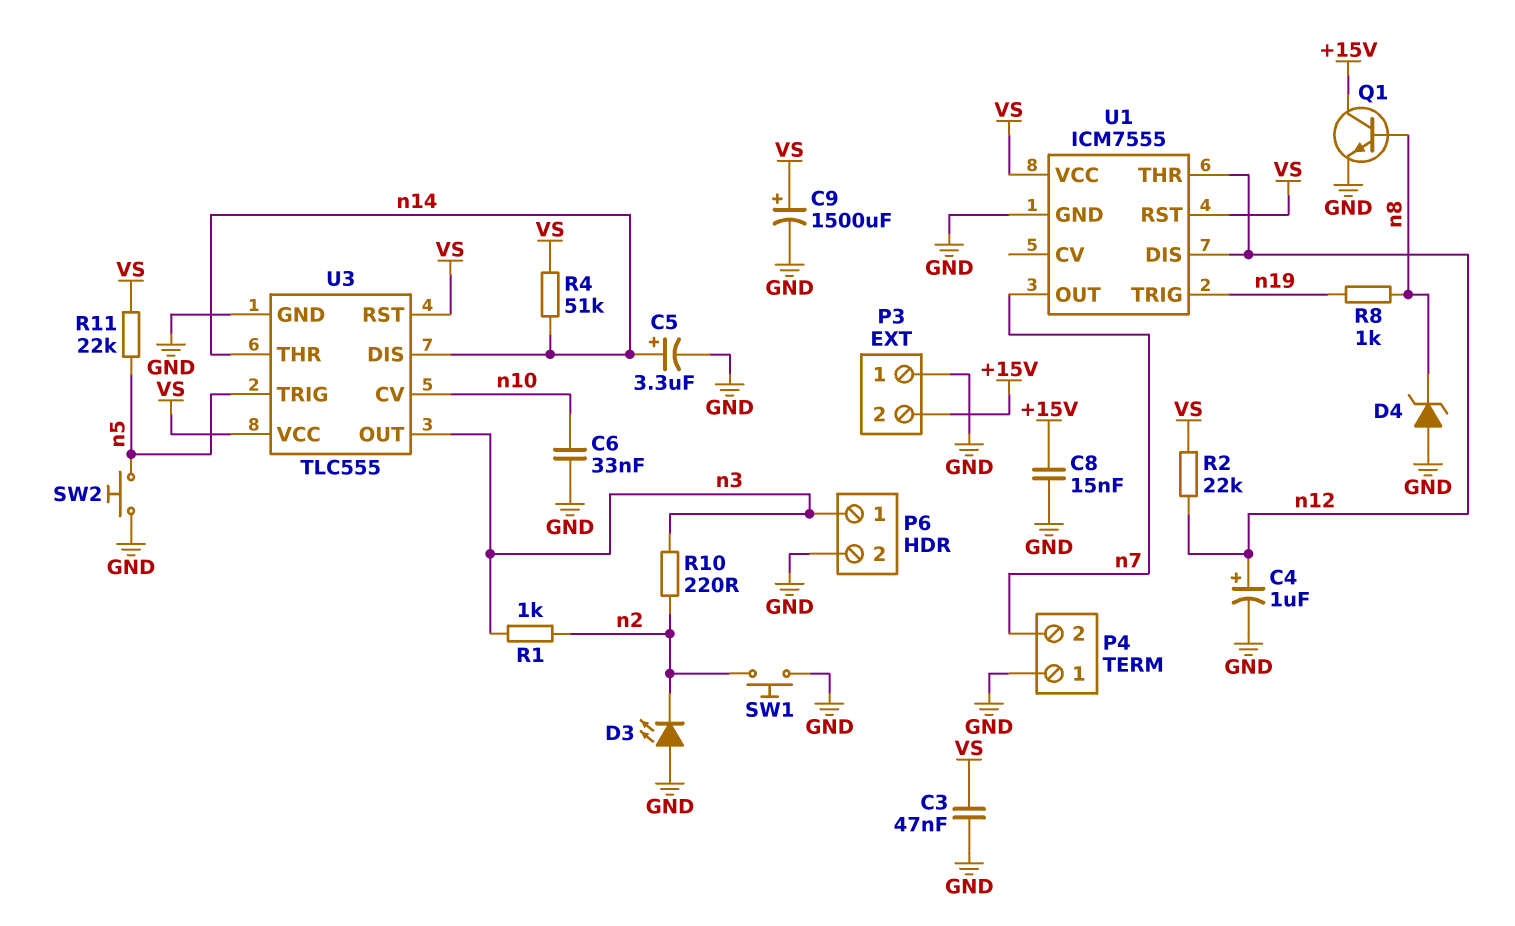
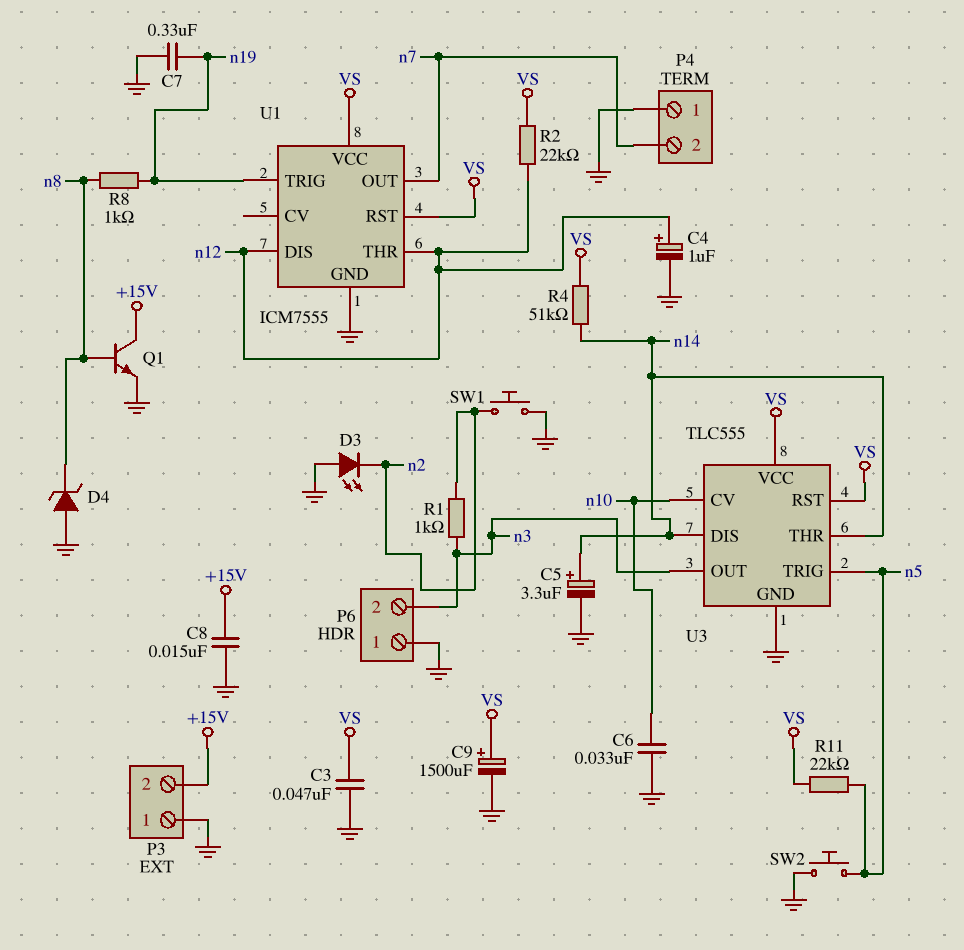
C7: none -> 330nF (GND, n19)
P6 pin 1: n3 -> GND
P6 pin 2: GND -> n3
R10: 220 (n2, n3) -> none

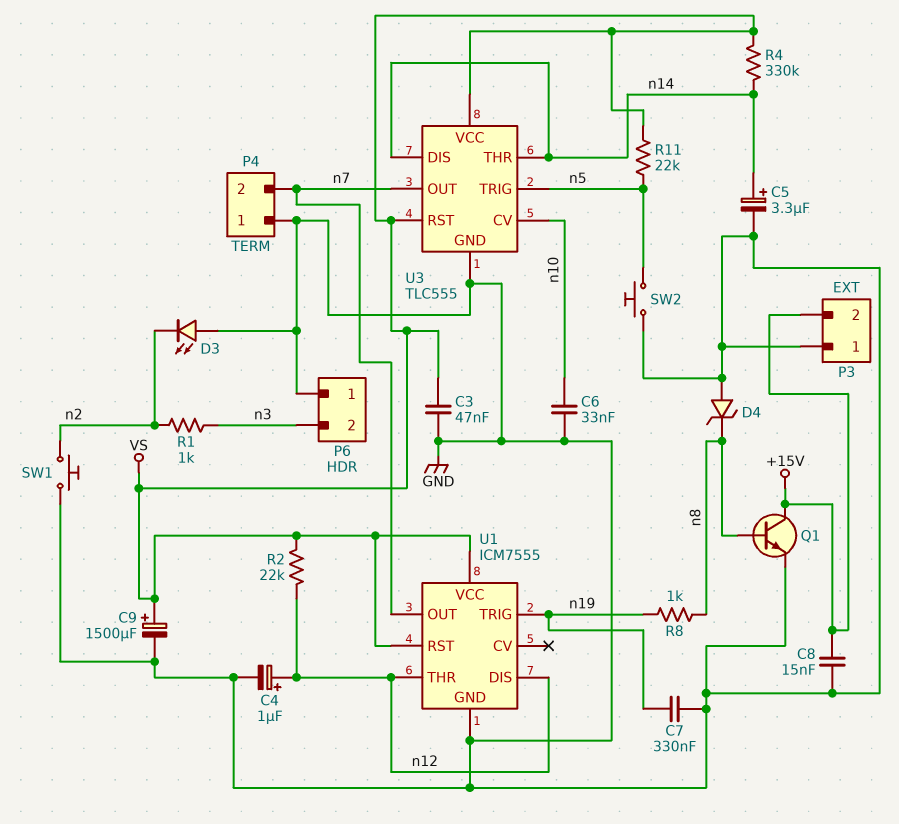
R4: 51k (VS, n14) -> 330k (VS, n14)
U3 pin OUT: n3 -> n7

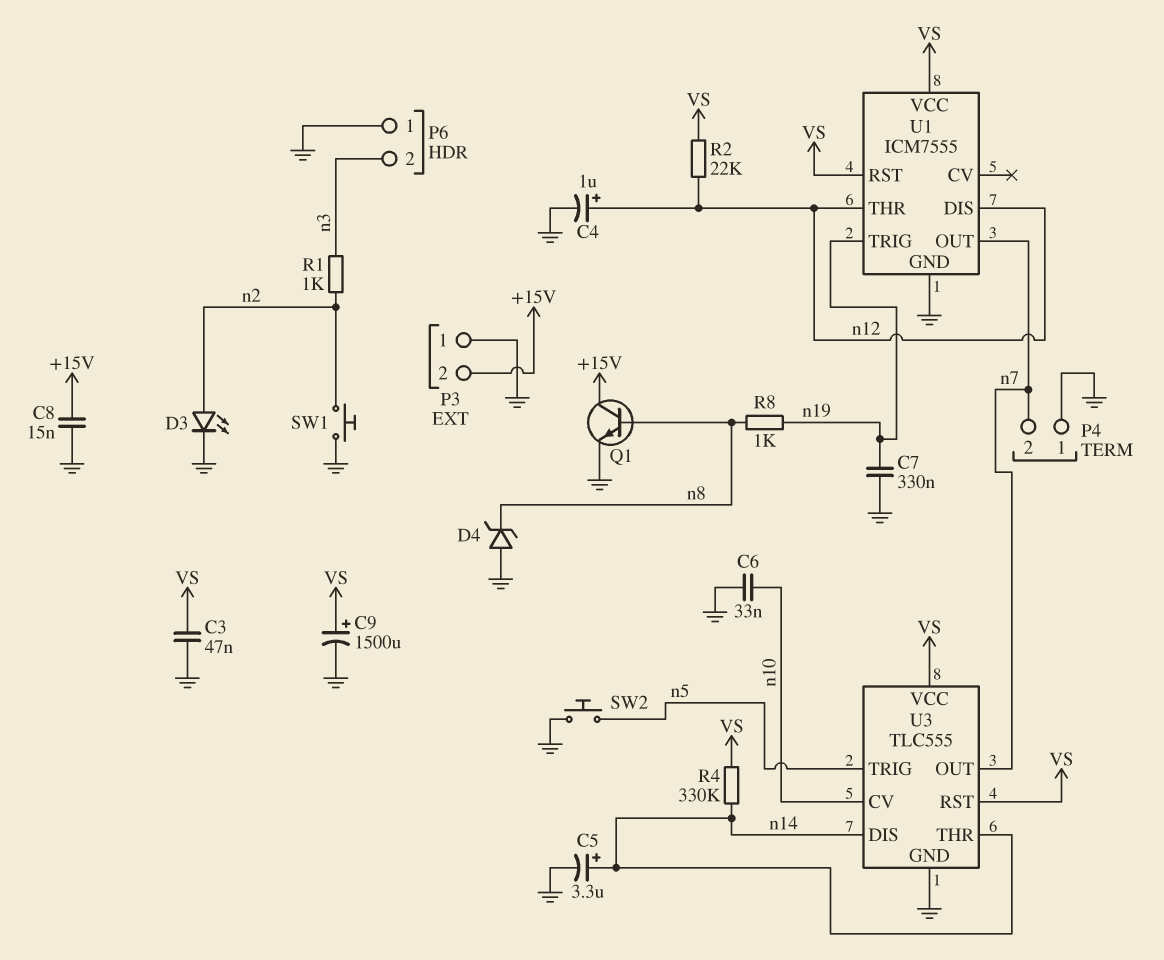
D3: LED (A GND, K n2) -> LED (A n2, K GND)
R11: 22k (VS, n5) -> none

